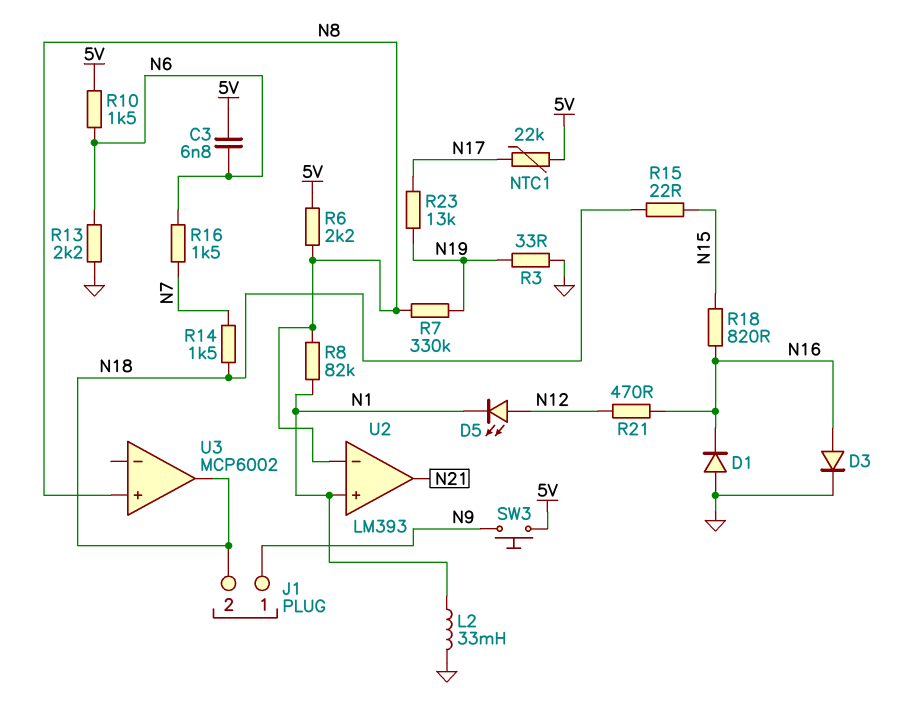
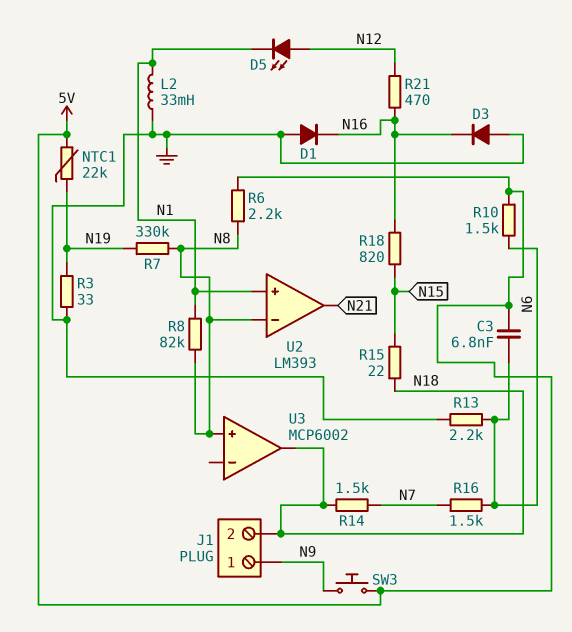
D3: diode (A N16, K GND) -> diode (A GND, K N16)
NTC1: 22k (5V, N17) -> 22k (5V, N19)
R23: 13k (N17, N19) -> none

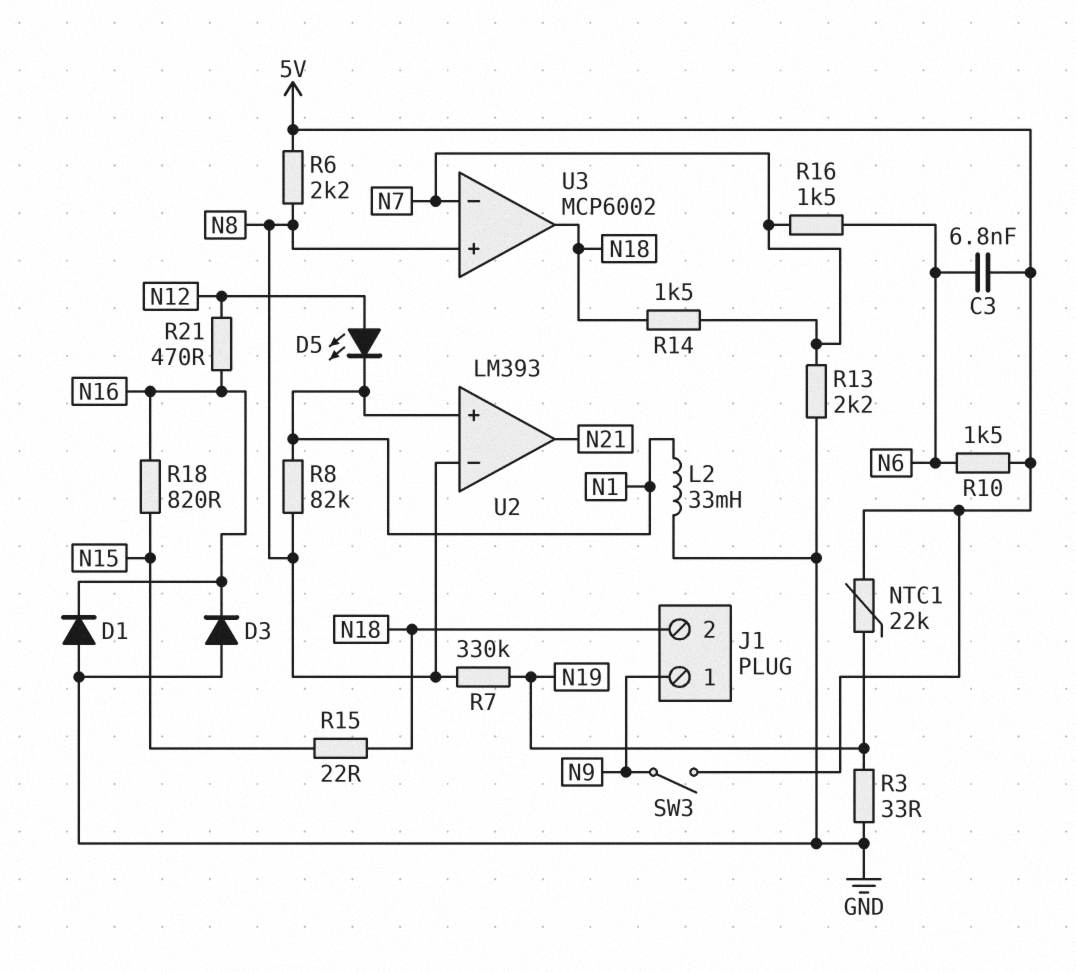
R13: 2.2k (GND, N6) -> 2.2k (GND, N7)
SW3: button (5V, N9) -> switch (5V, N9)
U3 pin in-: none -> N7

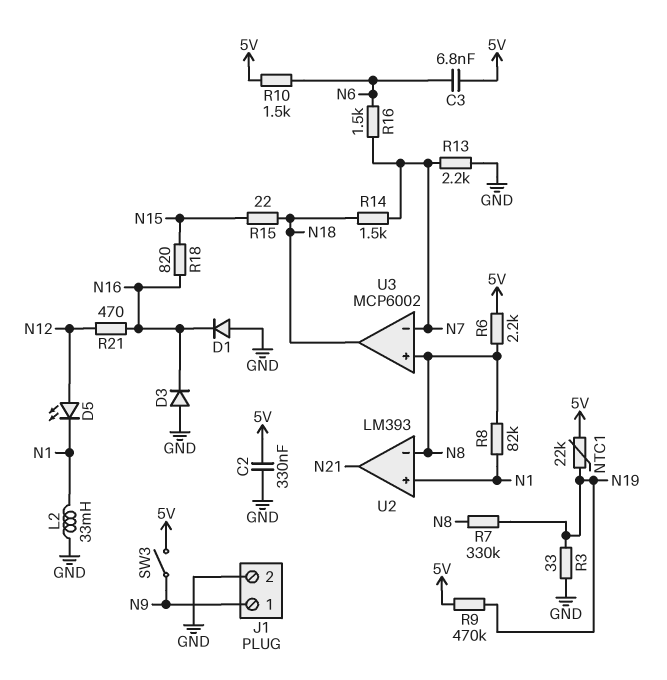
C2: none -> 330nF (5V, GND)
J1 pin 2: N18 -> GND
R9: none -> 470k (5V, N19)

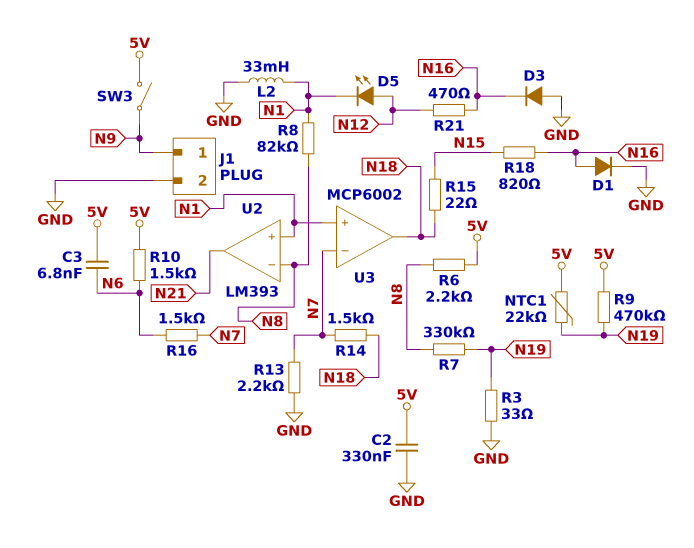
D1: diode (A GND, K N16) -> diode (A N16, K GND)
U3 pin in+: N8 -> N1

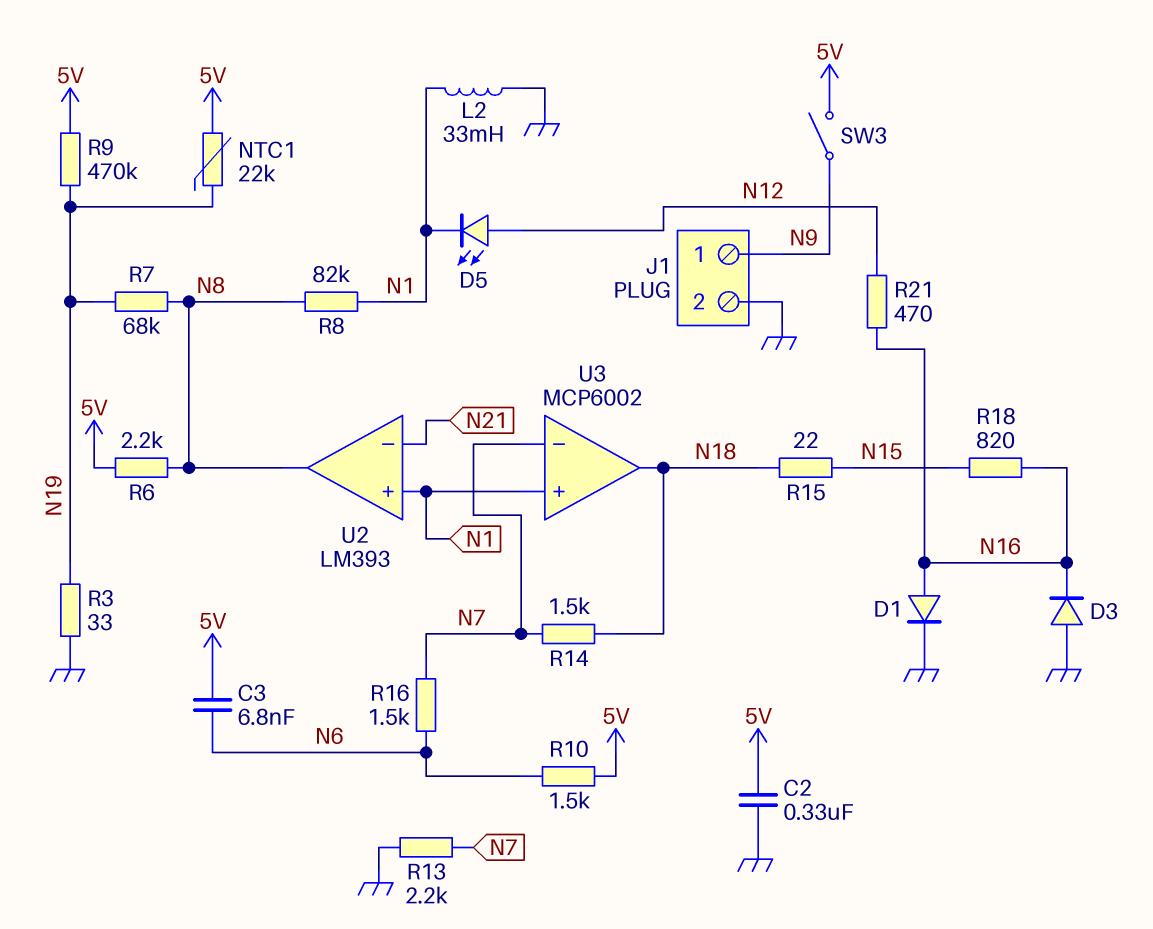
R7: 330k (N8, N19) -> 68k (N8, N19)
U2 pin in-: N8 -> N21
U2 pin out: N21 -> N8

